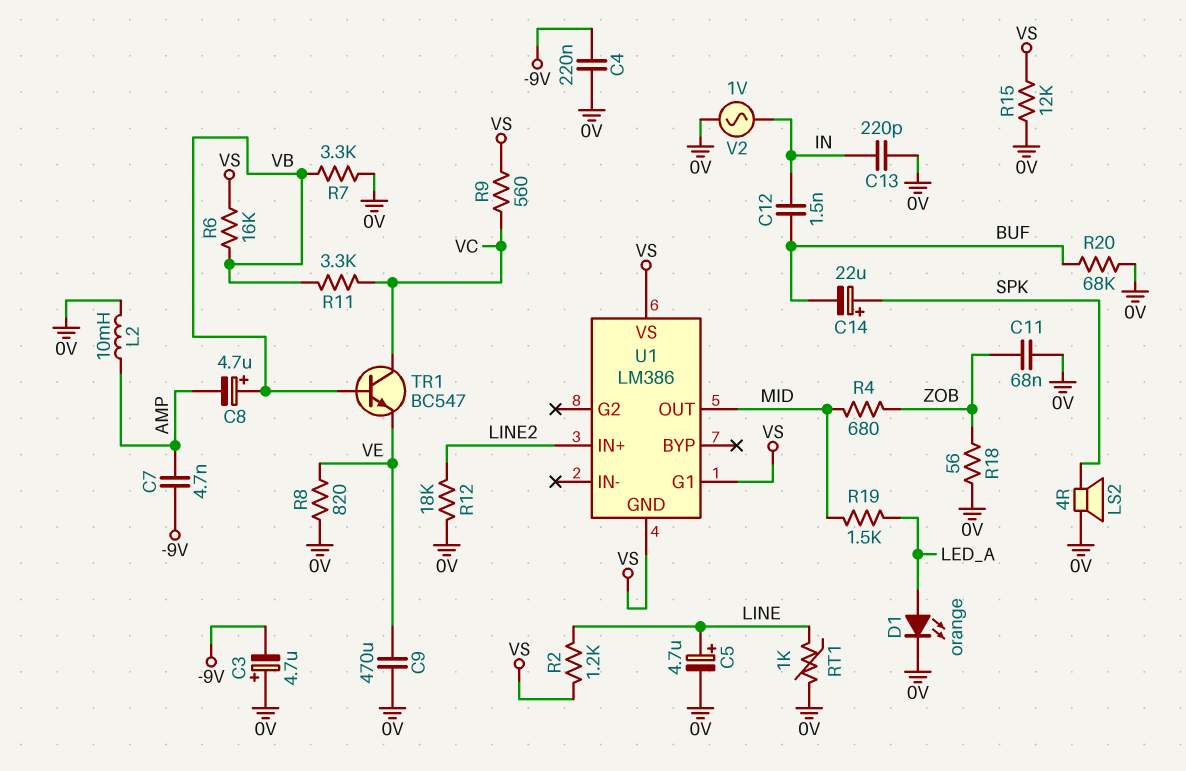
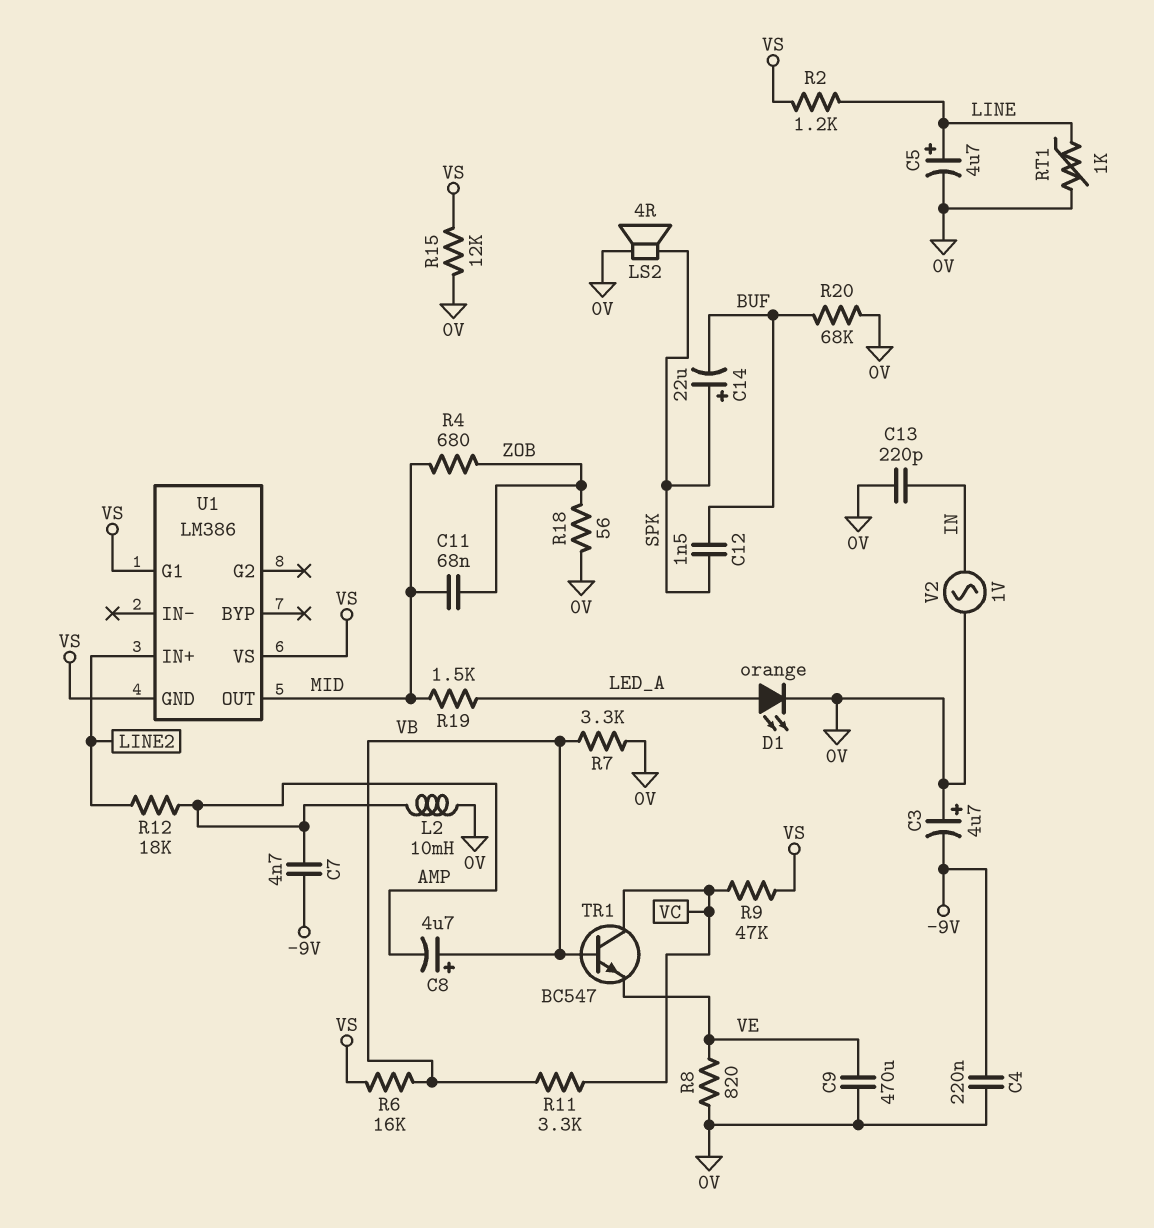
C11: 68nF (0V, ZOB) -> 68nF (MID, ZOB)
C12: 1.5nF (BUF, IN) -> 1.5nF (BUF, SPK)
R9: 560 (VC, VS) -> 47k (VC, VS)
R12: 18k (0V, LINE2) -> 18k (AMP, LINE2)

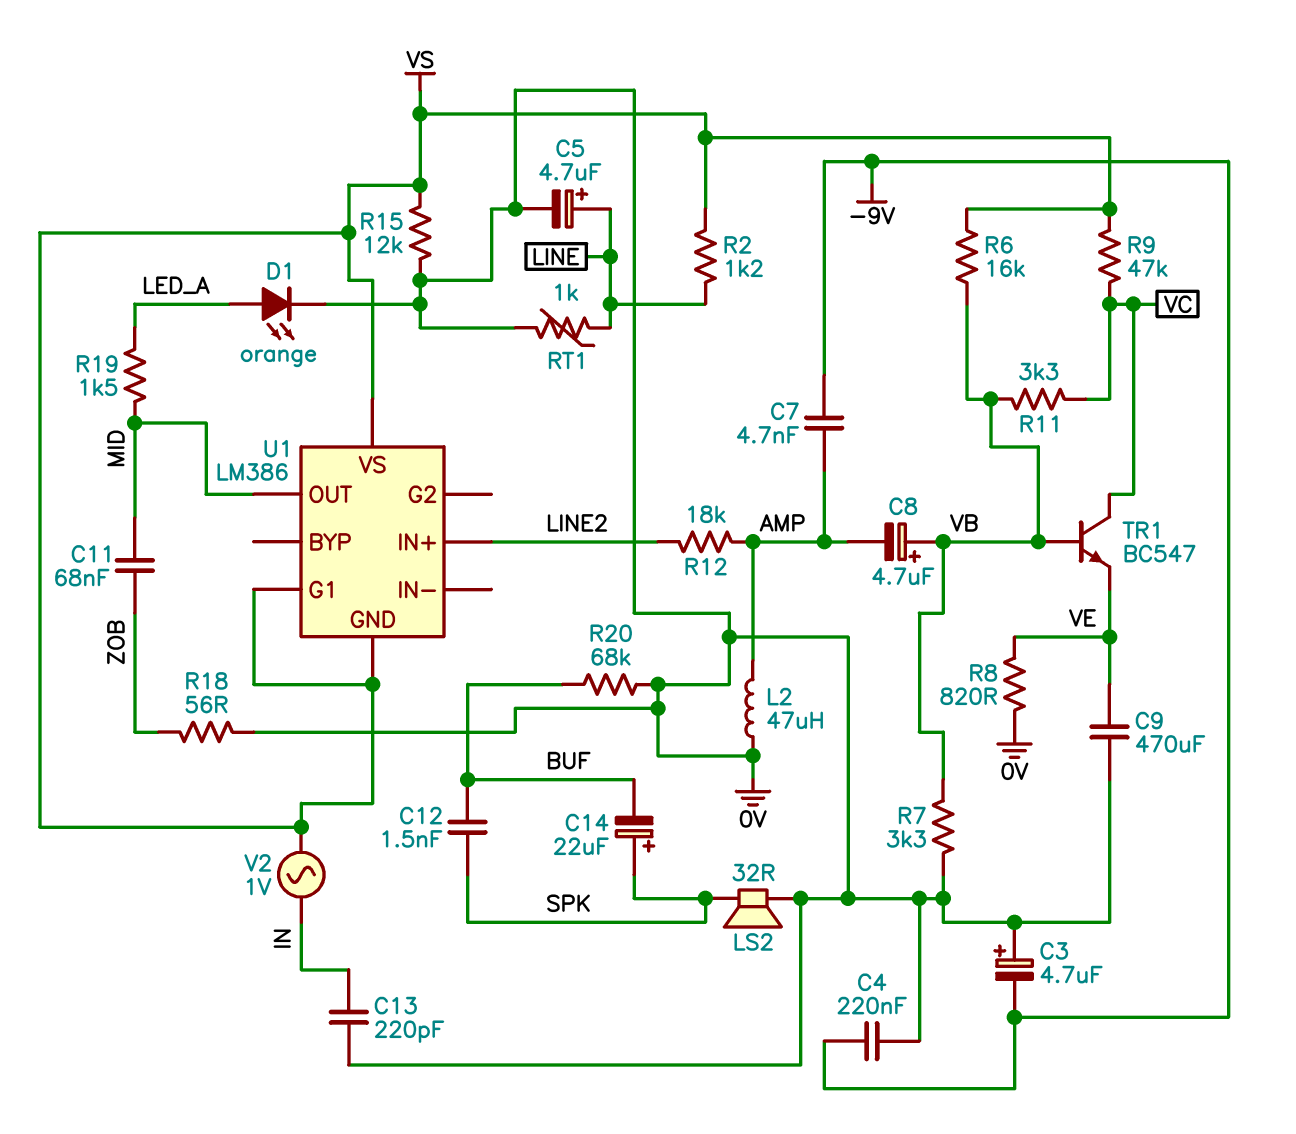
L2: 10mH (0V, AMP) -> 47uH (0V, AMP)
LS2: speaker 4R (0V, SPK) -> speaker 32R (0V, SPK)
R4: 680 (MID, ZOB) -> none
V2: AC 1V (0V, IN) -> AC 1V (IN, VS)

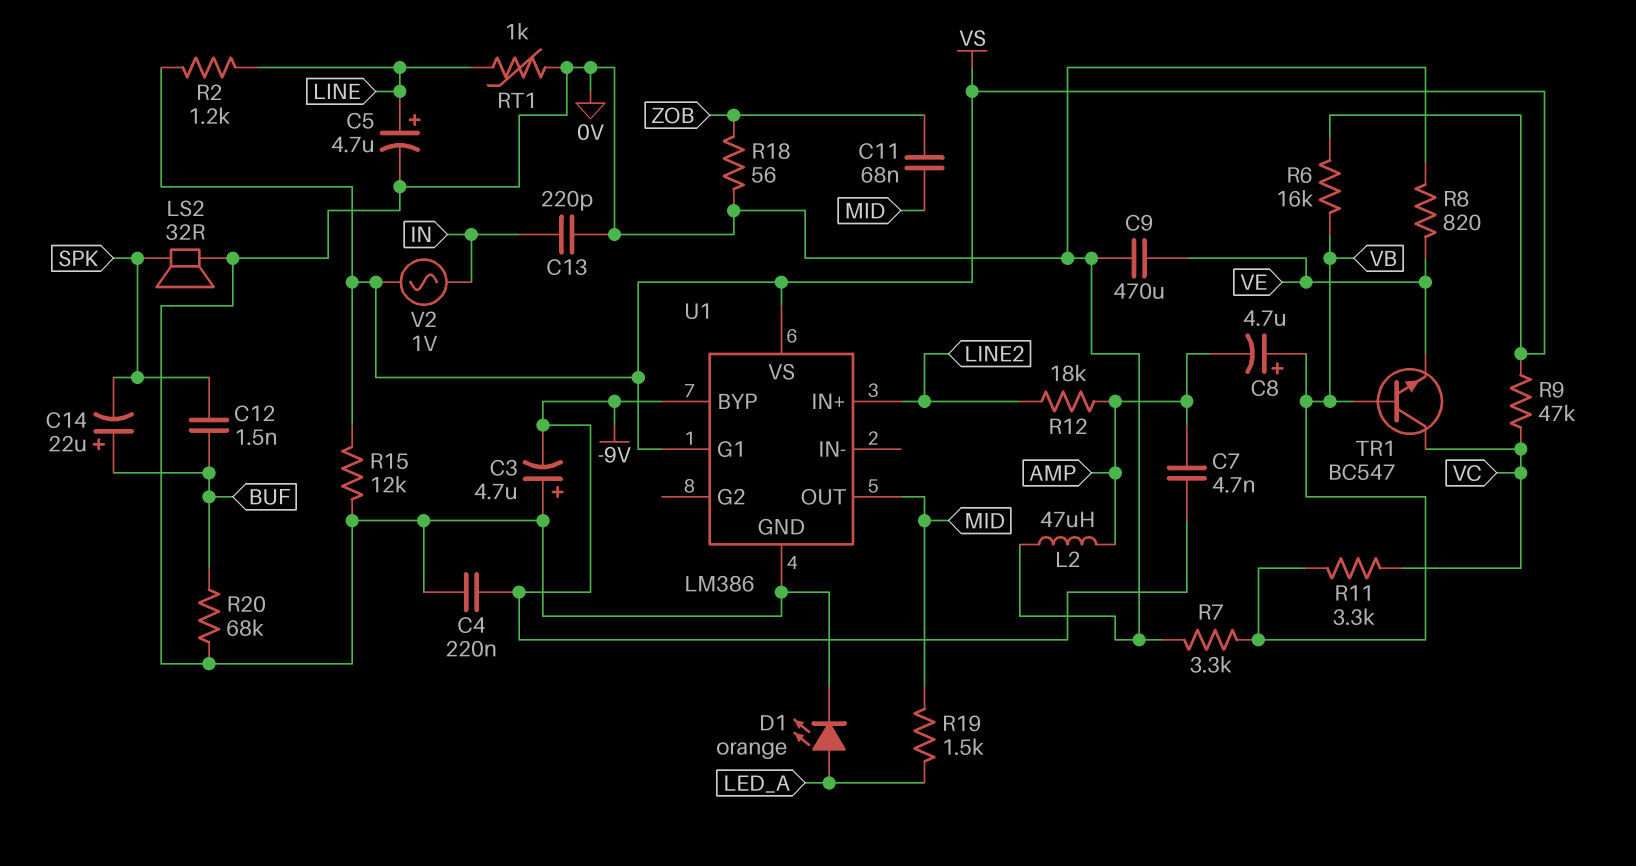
C14: 22uF (plus SPK, minus BUF) -> 22uF (plus BUF, minus SPK)
U1 pin BYP: none -> -9V
U1 pin GND: VS -> 0V

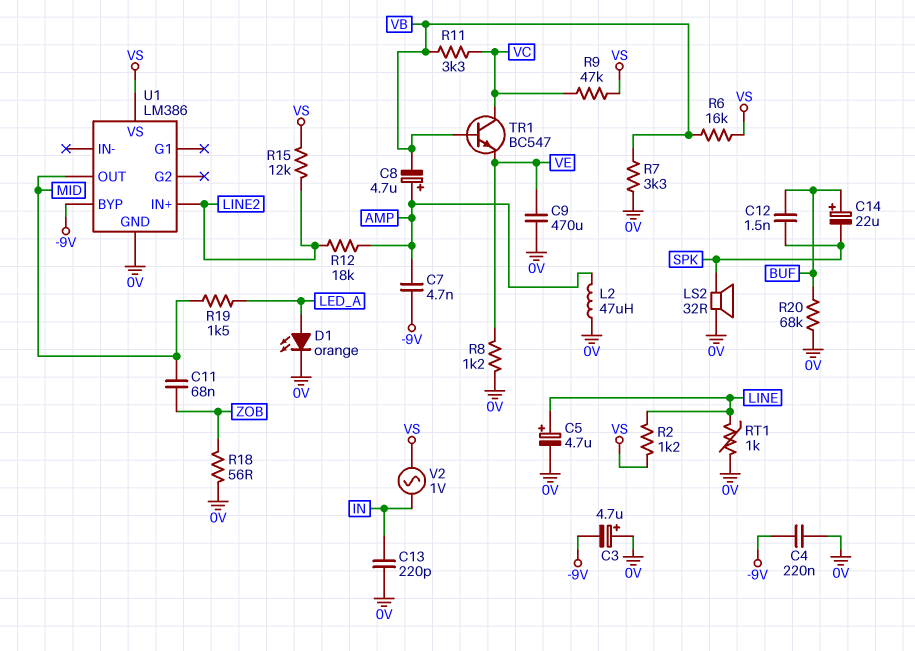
C8: 4.7uF (plus VB, minus AMP) -> 4.7uF (plus AMP, minus VB)
R8: 820 (0V, VE) -> 1.2k (0V, VE)
R15: 12k (0V, VS) -> 12k (LINE2, VS)
U1 pin G1: VS -> none

